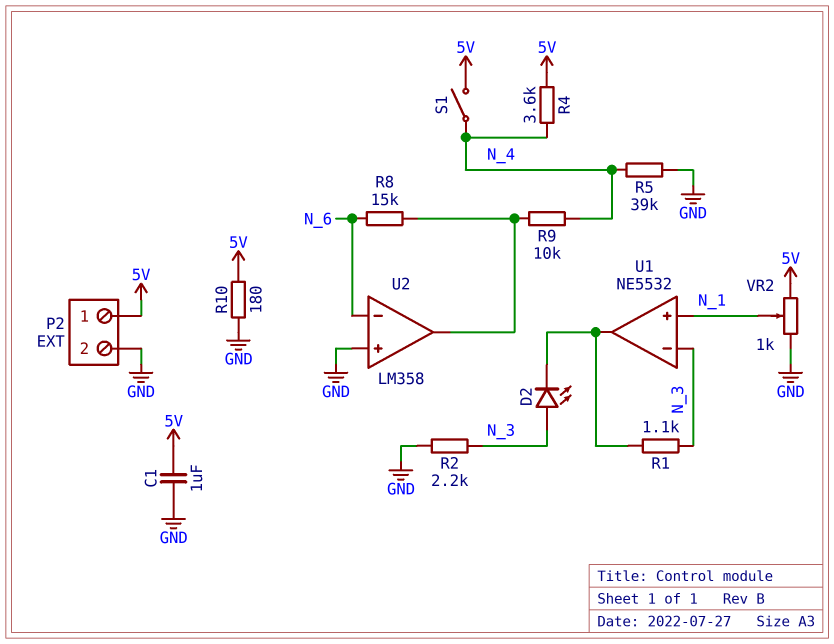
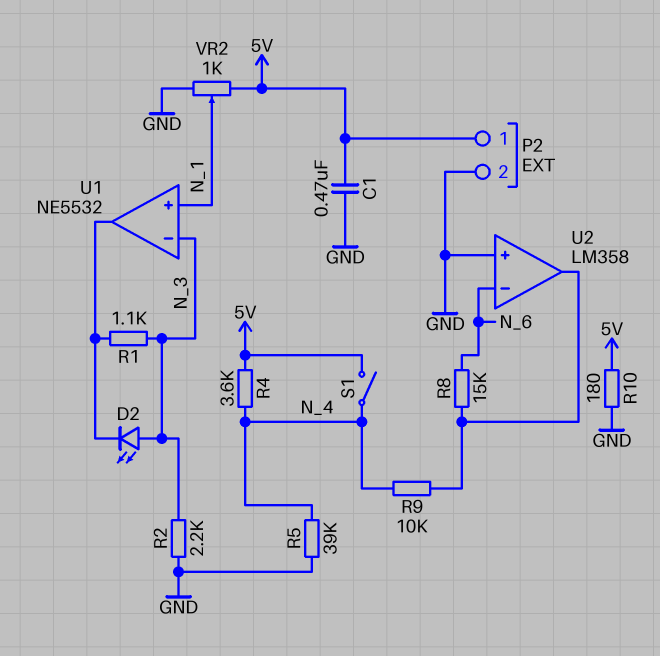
C1: 1uF (5V, GND) -> 470nF (5V, GND)

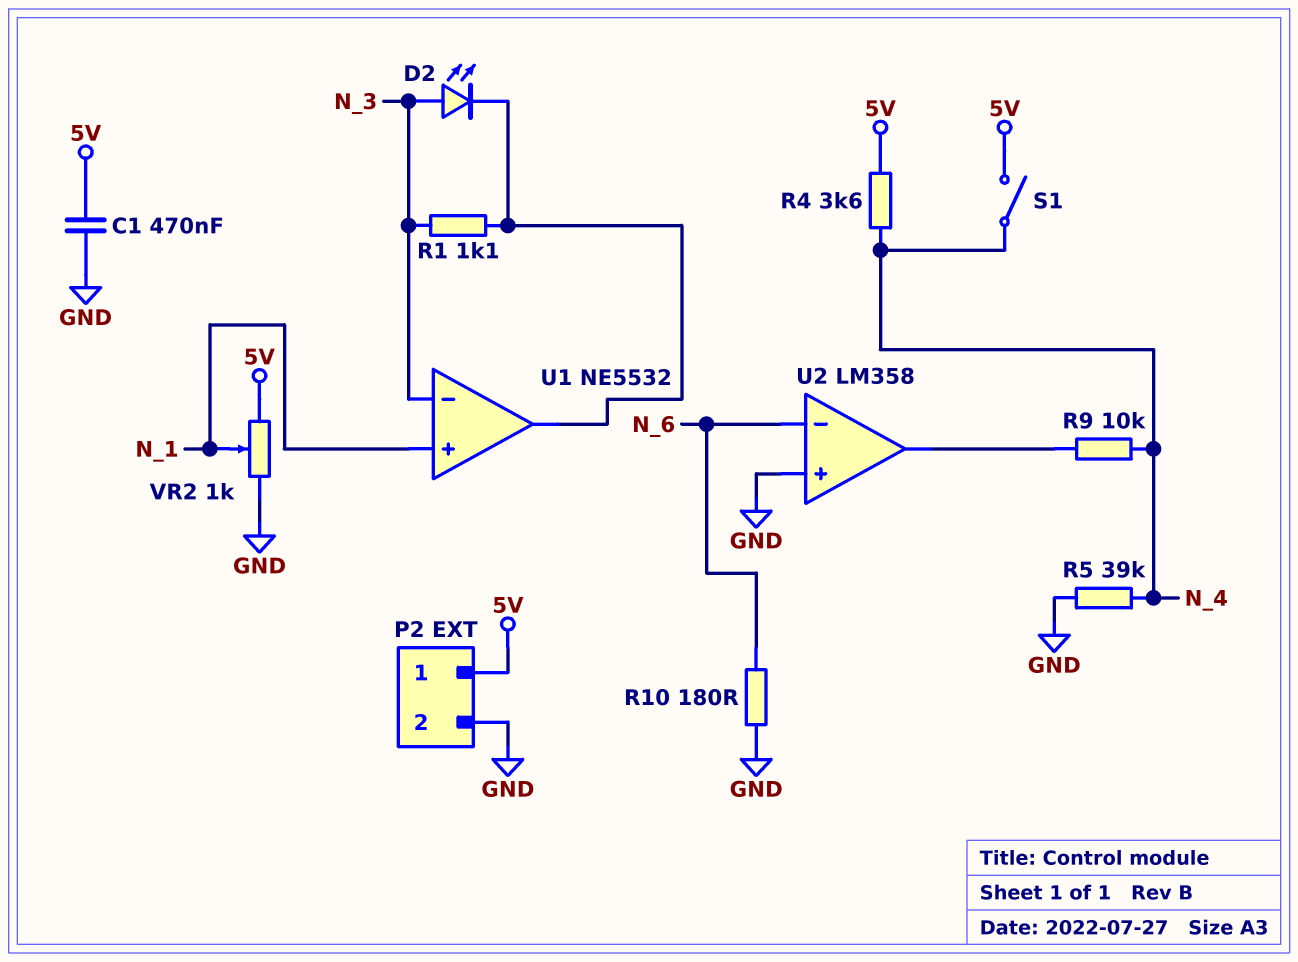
R2: 2.2k (GND, N_3) -> none
R8: 15k (N_6, U2/out) -> none
R10: 180 (5V, GND) -> 180 (GND, N_6)

